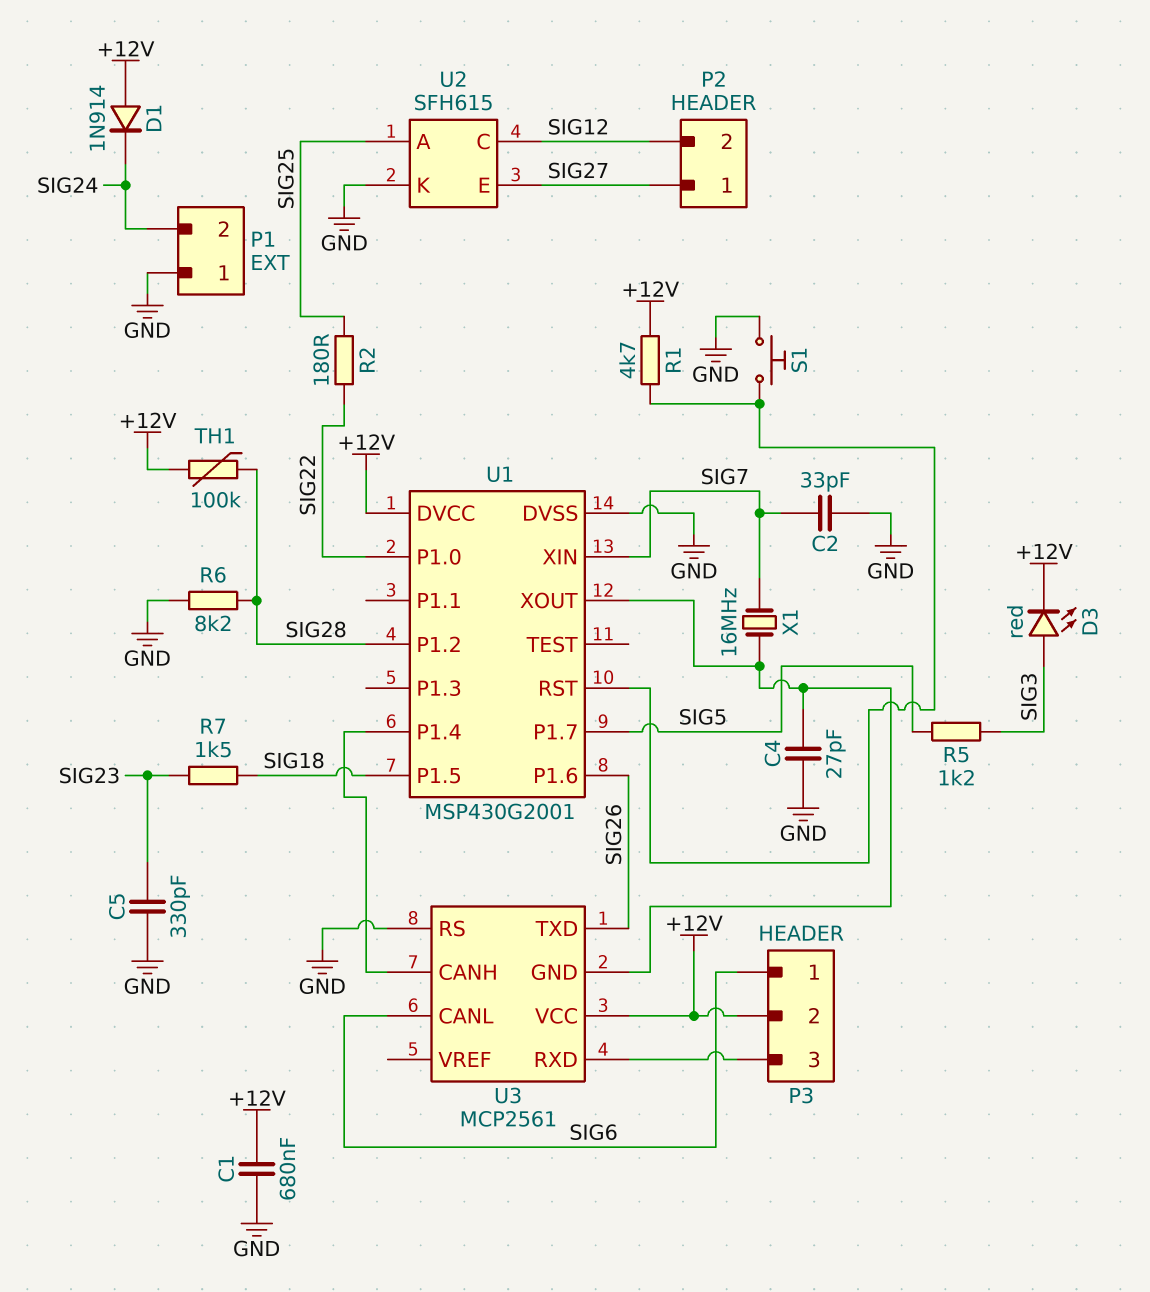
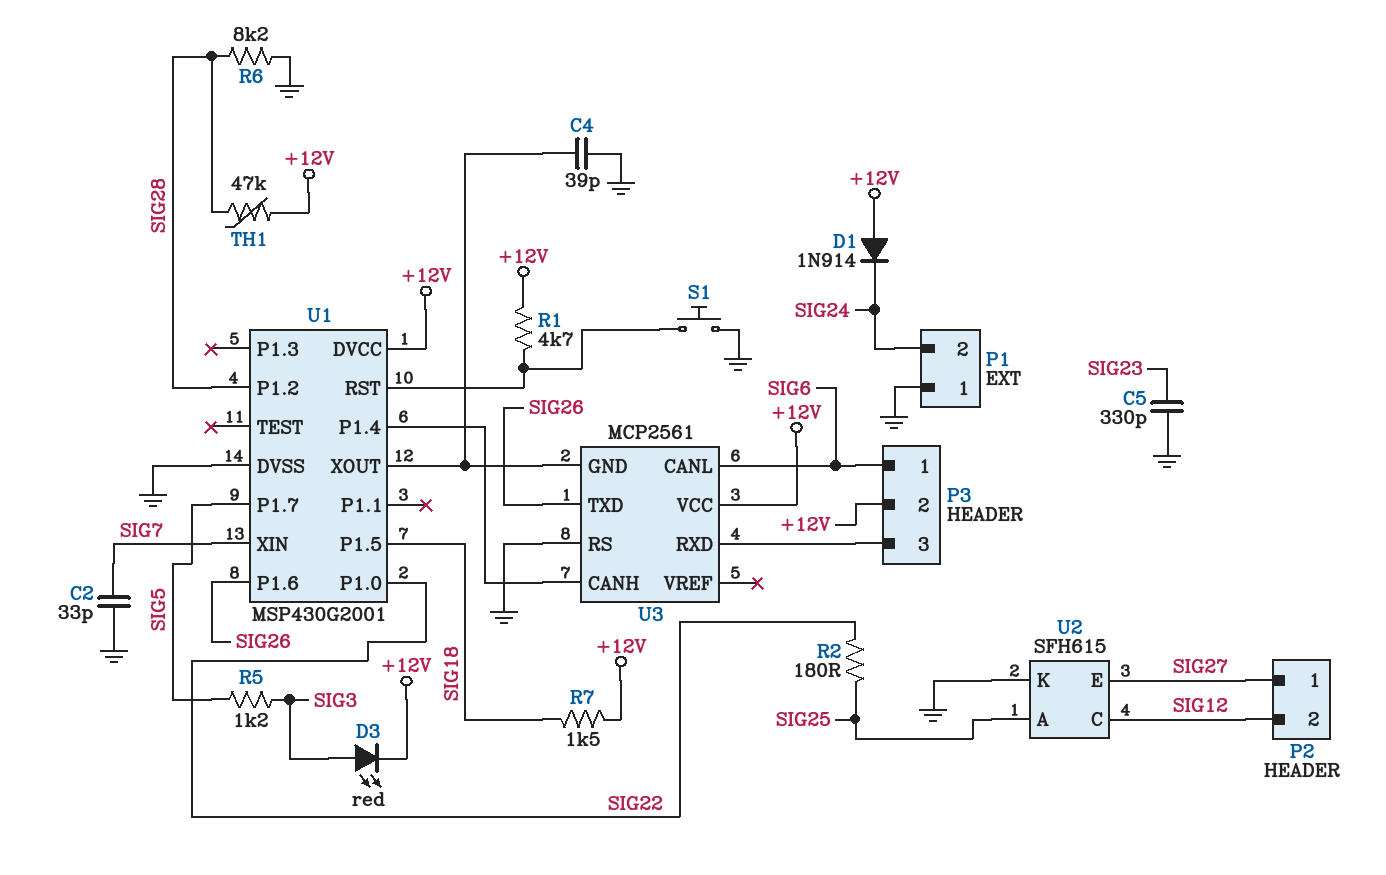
C1: 680nF (+12V, GND) -> none
C4: 27pF (GND, U1/XOUT) -> 39pF (GND, U1/XOUT)
R7: 1.5k (SIG18, SIG23) -> 1.5k (+12V, SIG18)
TH1: 100k (+12V, SIG28) -> 47k (+12V, SIG28)
X1: 16MHz (SIG7, U1/XOUT) -> none

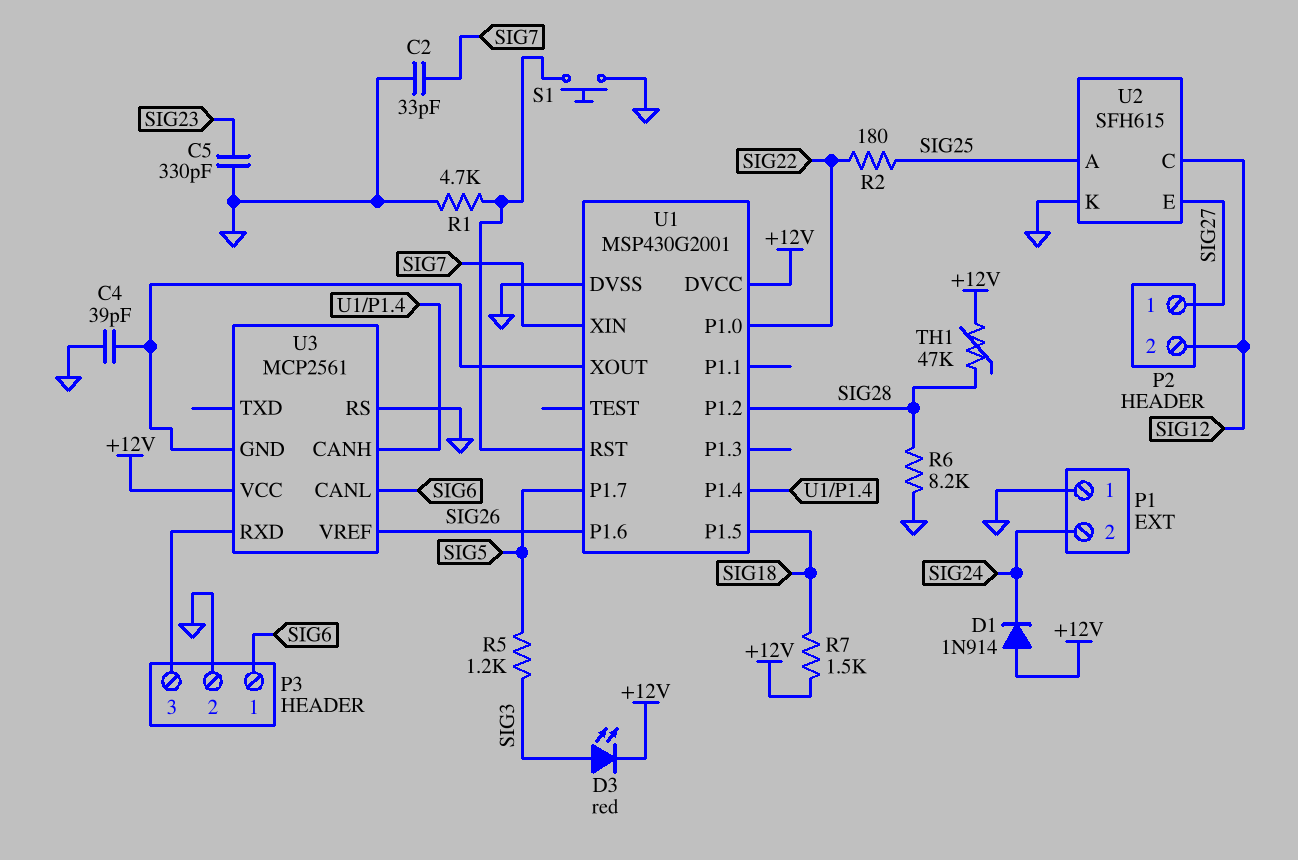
P3 pin 2: +12V -> GND
R1: 4.7k (+12V, U1/RST) -> 4.7k (GND, U1/RST)
U3 pin TXD: SIG26 -> none
U3 pin VREF: none -> SIG26

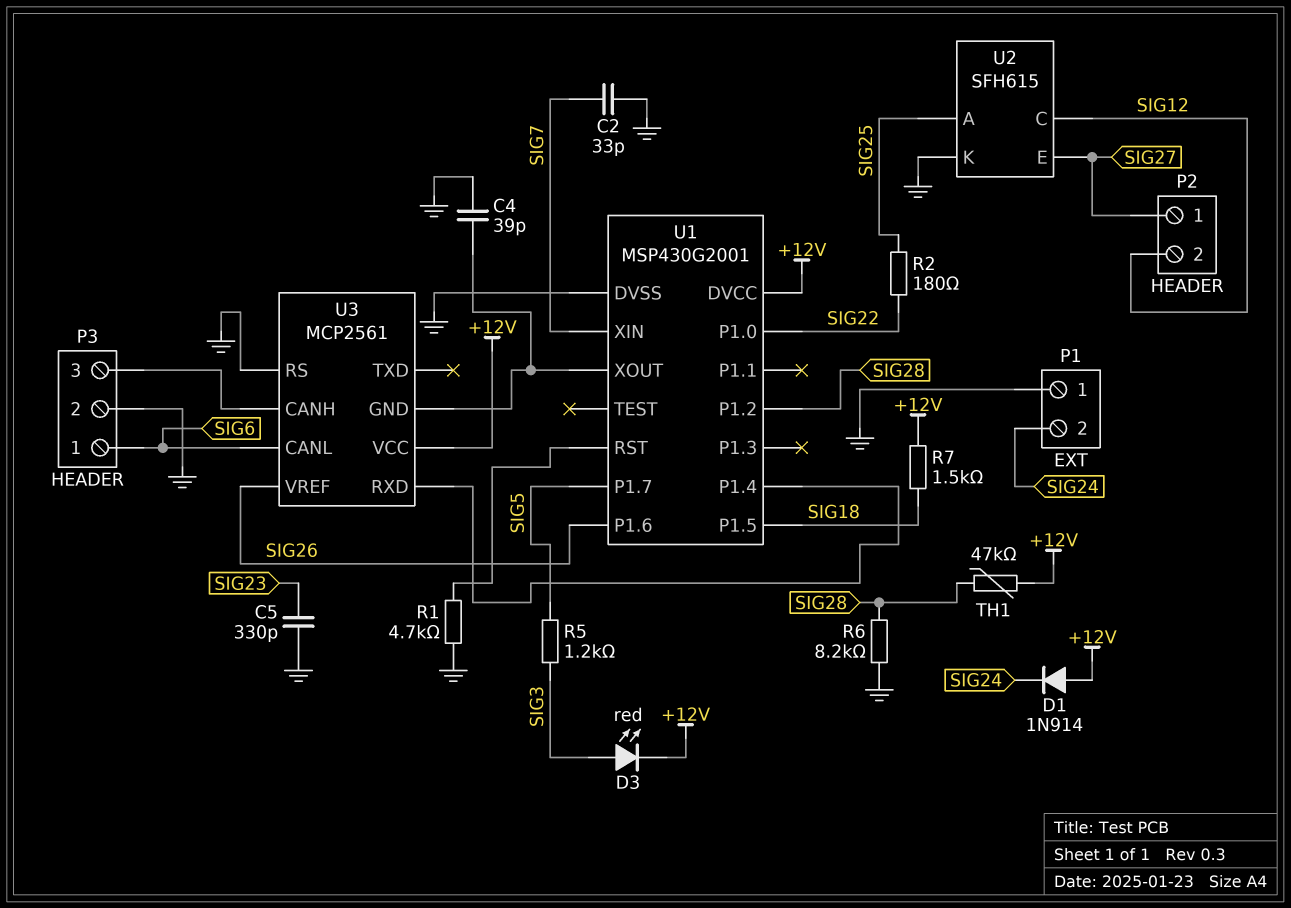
S1: button (GND, U1/RST) -> none
U3 pin CANH: U1/P1.4 -> P3/3
U3 pin RXD: P3/3 -> U1/P1.4

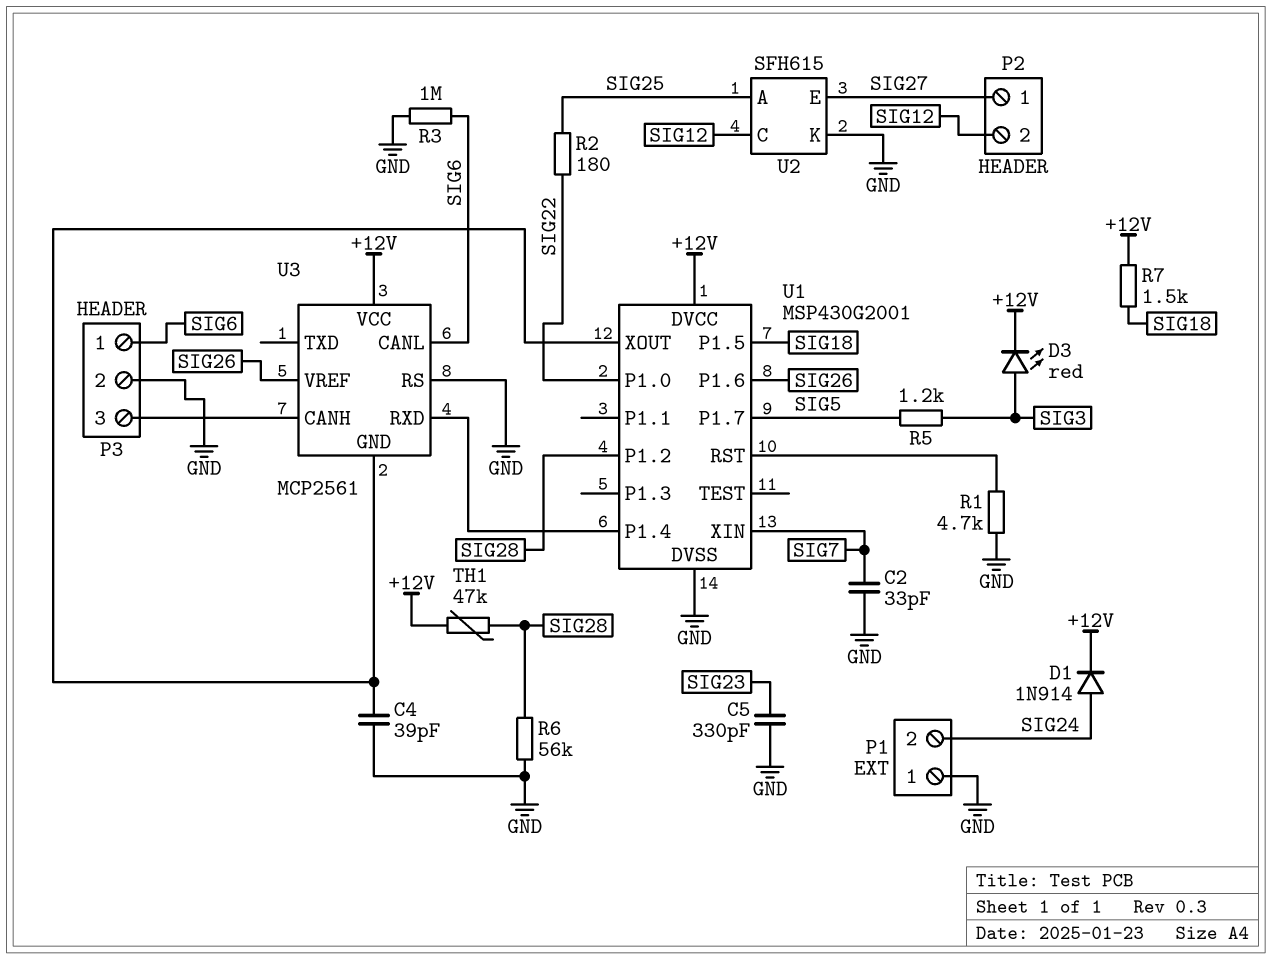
D1: diode 1N914 (A +12V, K SIG24) -> diode 1N914 (A SIG24, K +12V)
R3: none -> 1M (GND, SIG6)
R6: 8.2k (GND, SIG28) -> 56k (GND, SIG28)

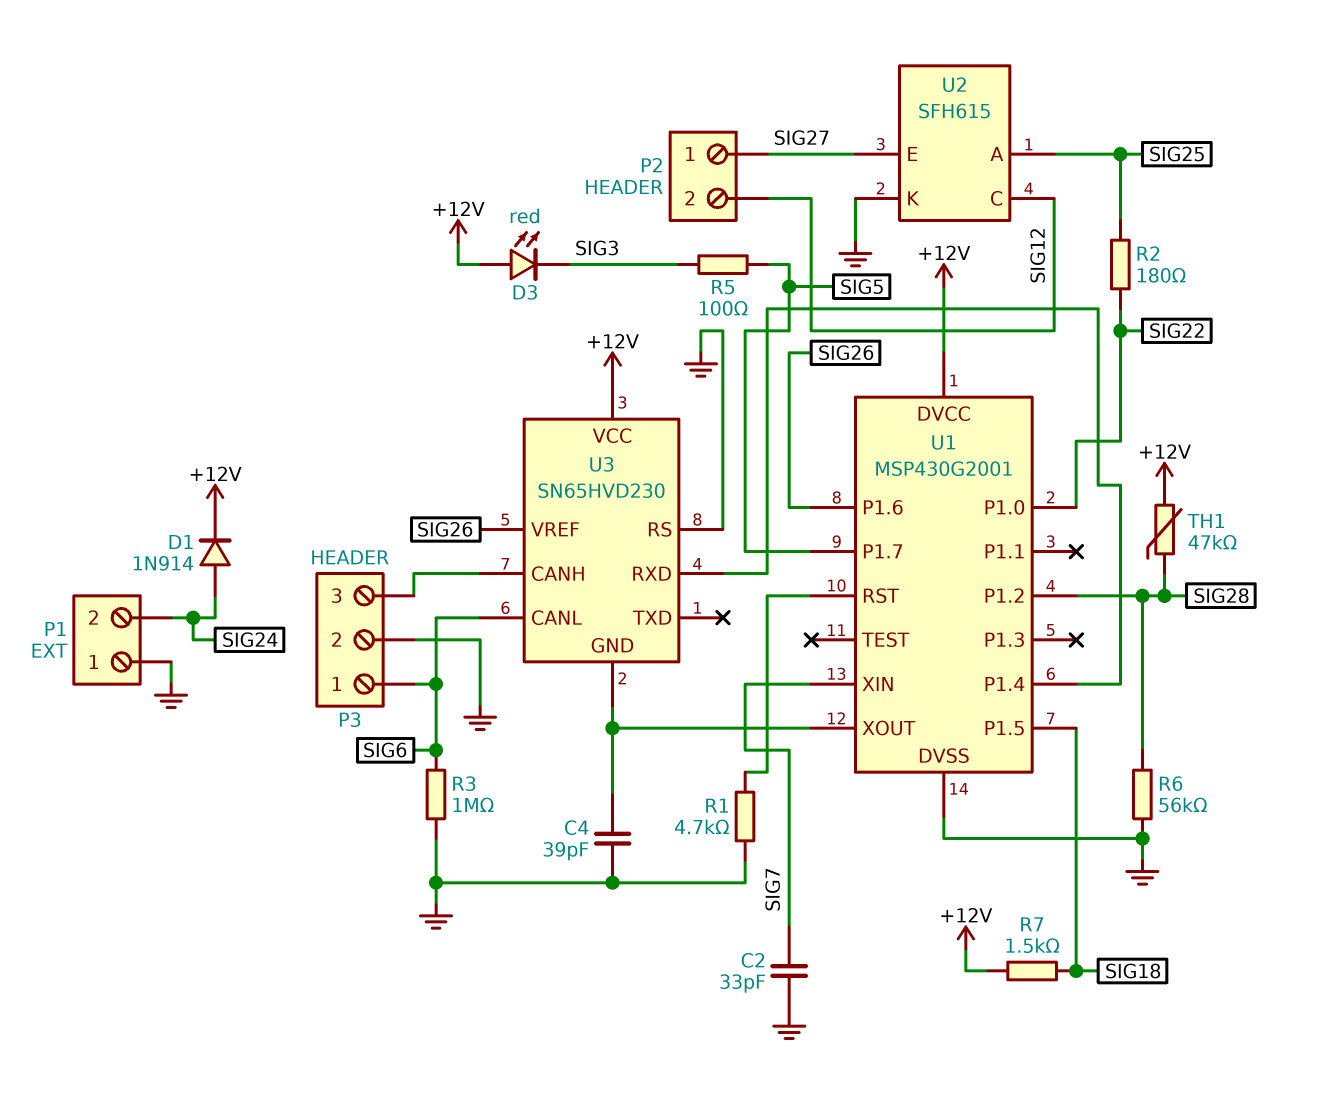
C5: 330pF (GND, SIG23) -> none
D3: LED red (A SIG3, K +12V) -> LED red (A +12V, K SIG3)
R5: 1.2k (SIG3, SIG5) -> 100 (SIG3, SIG5)
U3: MCP2561 -> SN65HVD230

